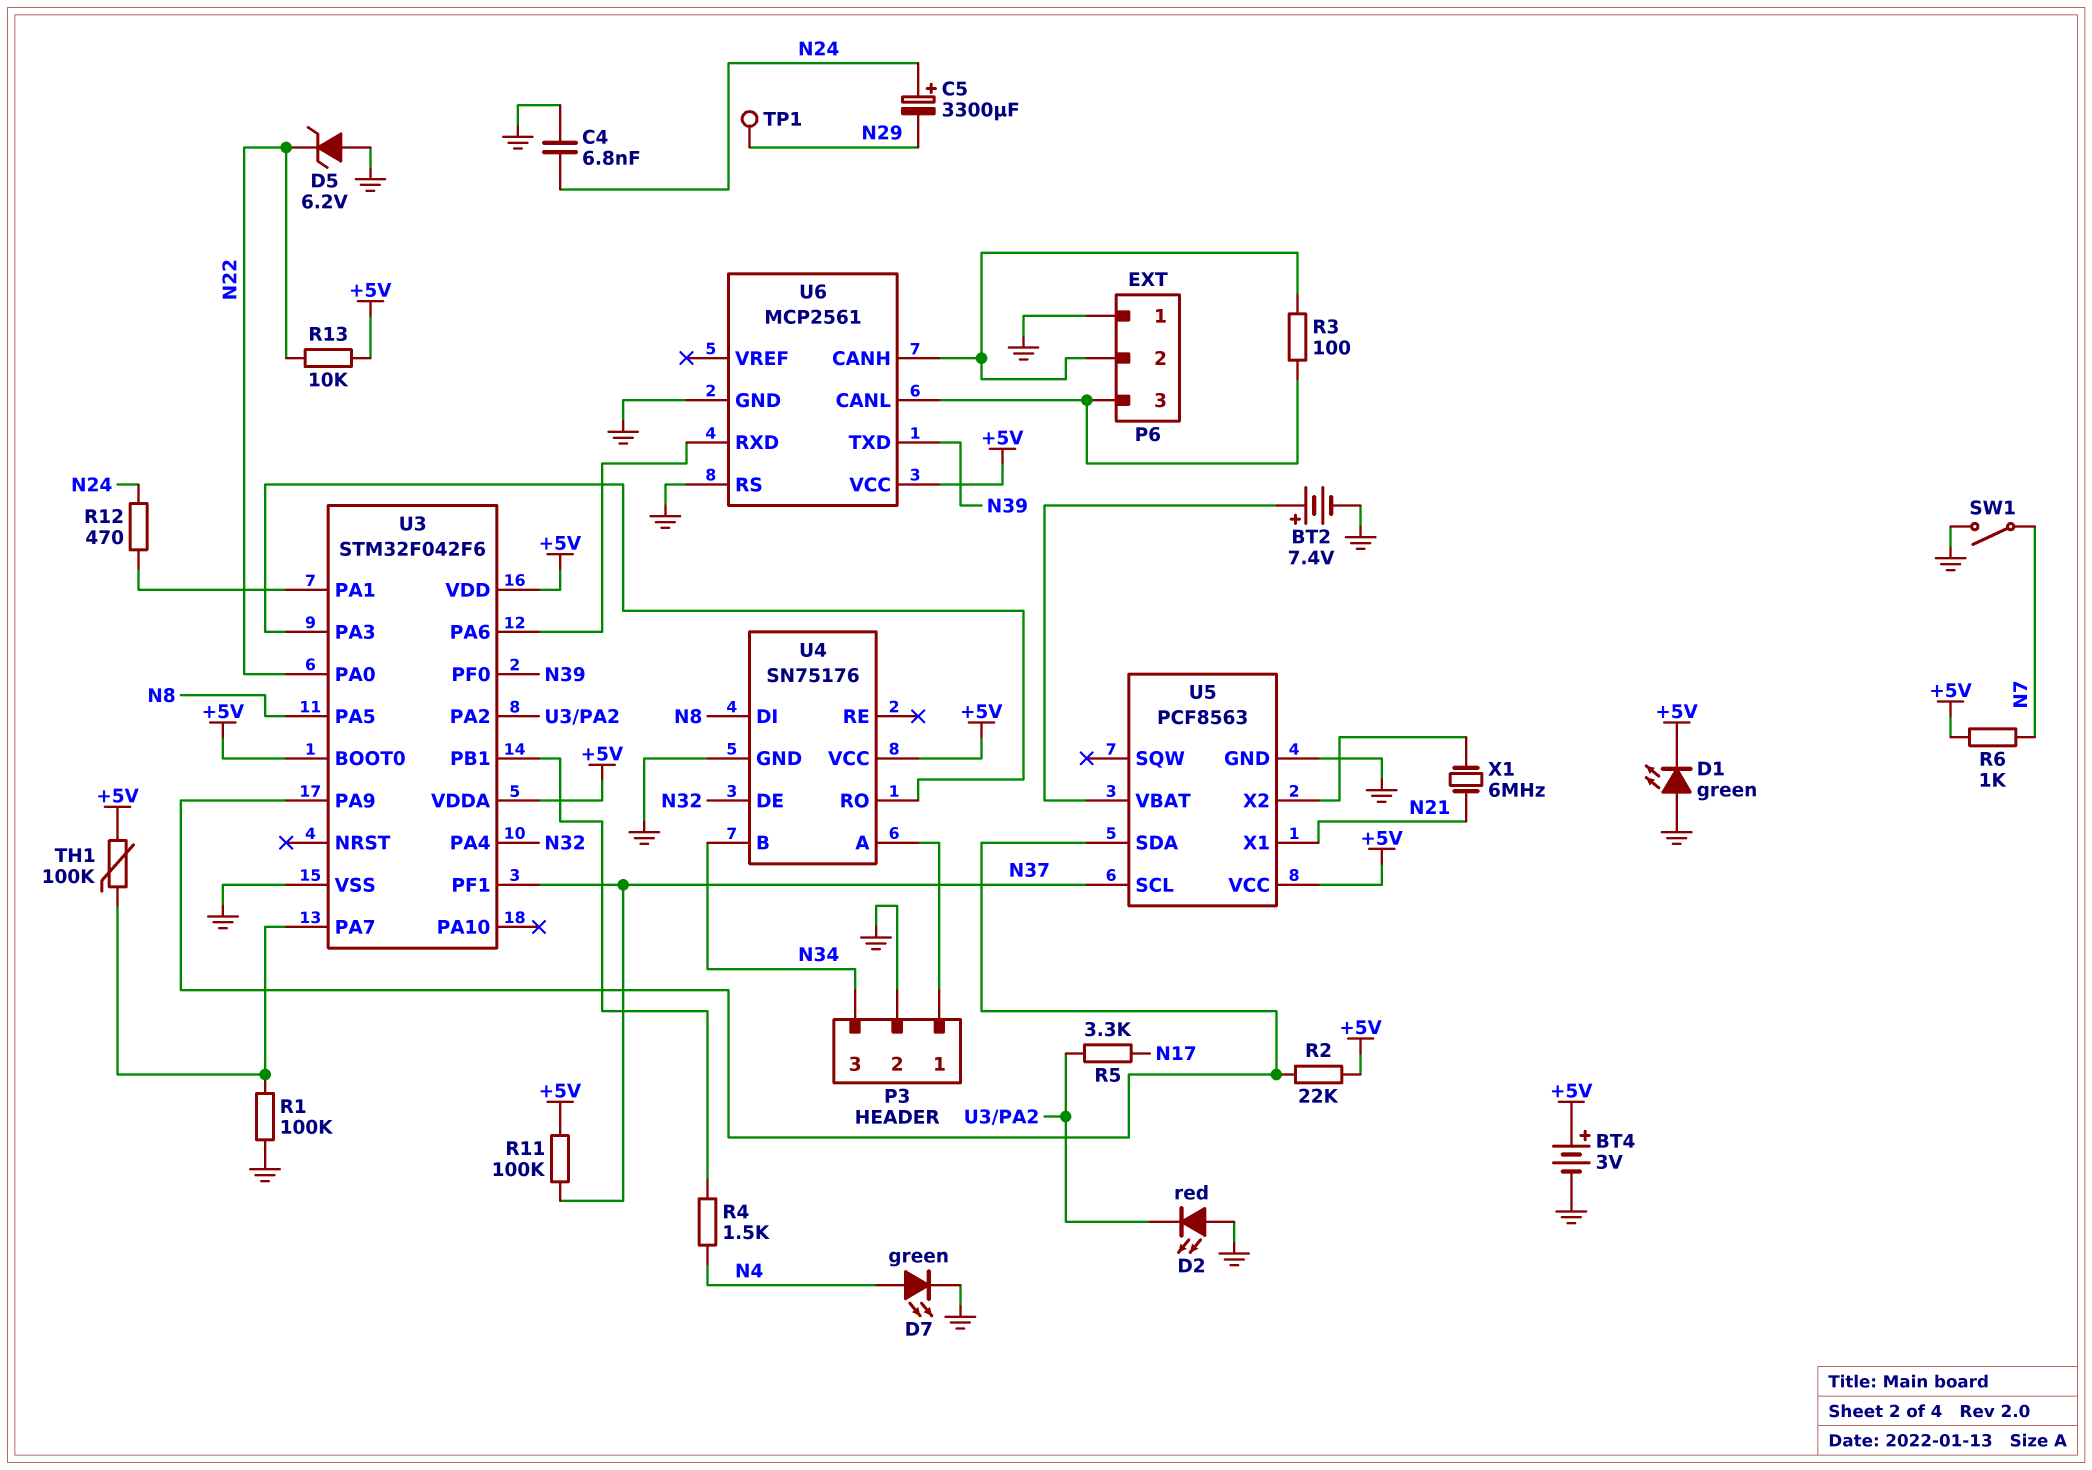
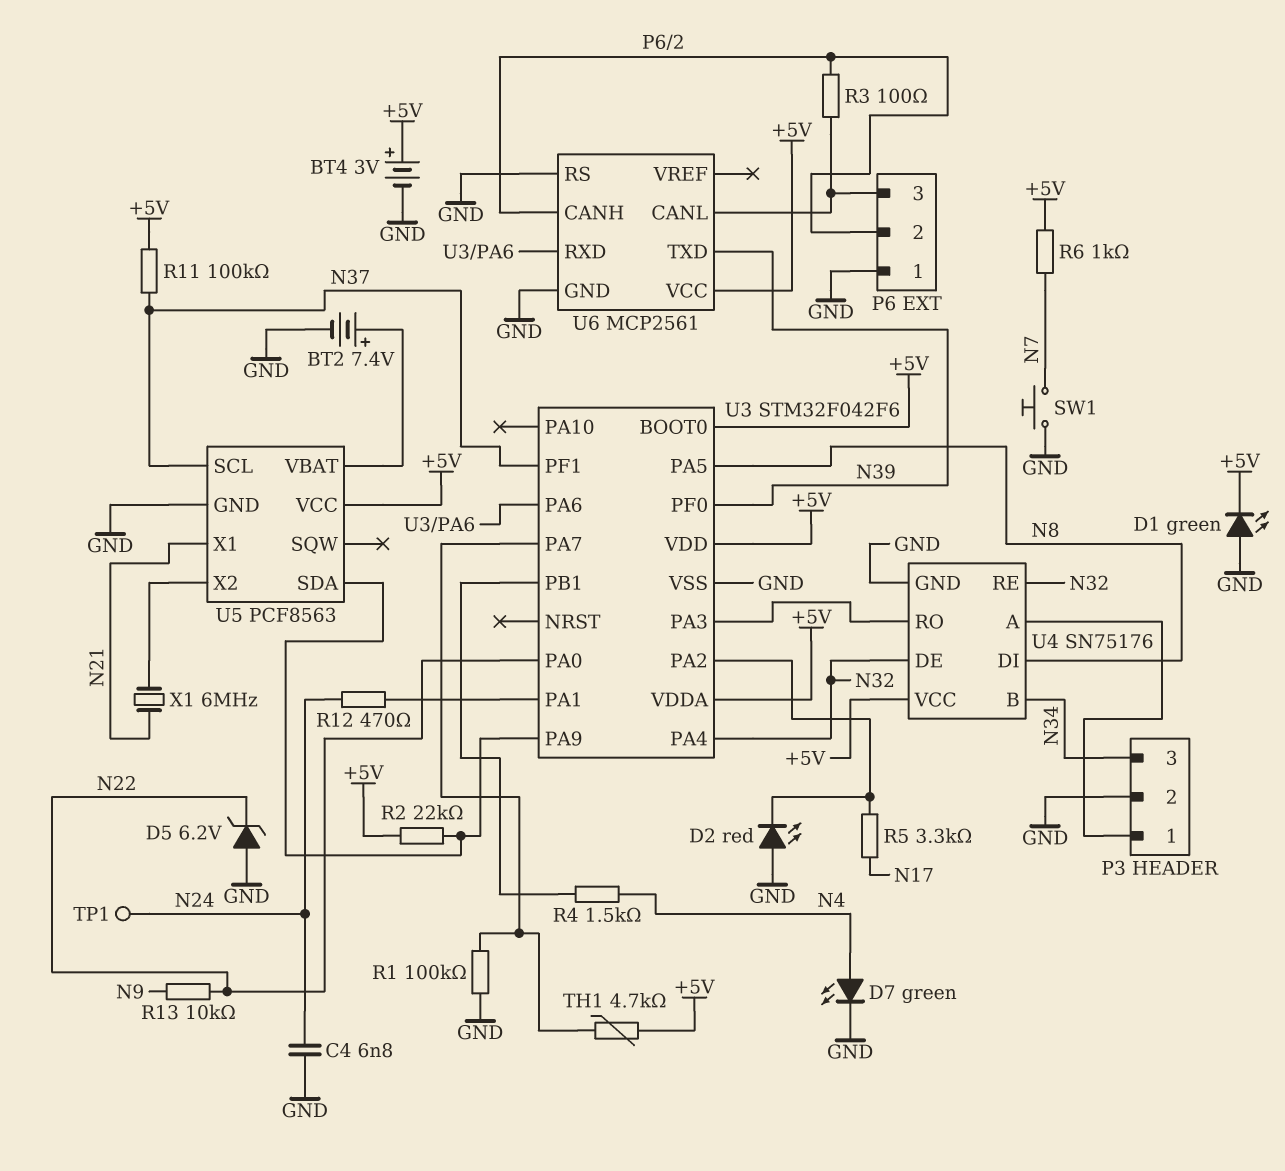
C5: 3300uF (plus N24, minus N29) -> none
R13: 10k (+5V, N22) -> 10k (N9, N22)
SW1: switch (GND, N7) -> button (GND, N7)
TH1: 100k (+5V, U3/PA7) -> 4.7k (+5V, U3/PA7)
TP1: test point (N29) -> test point (N24)
U4 pin RE: none -> N32

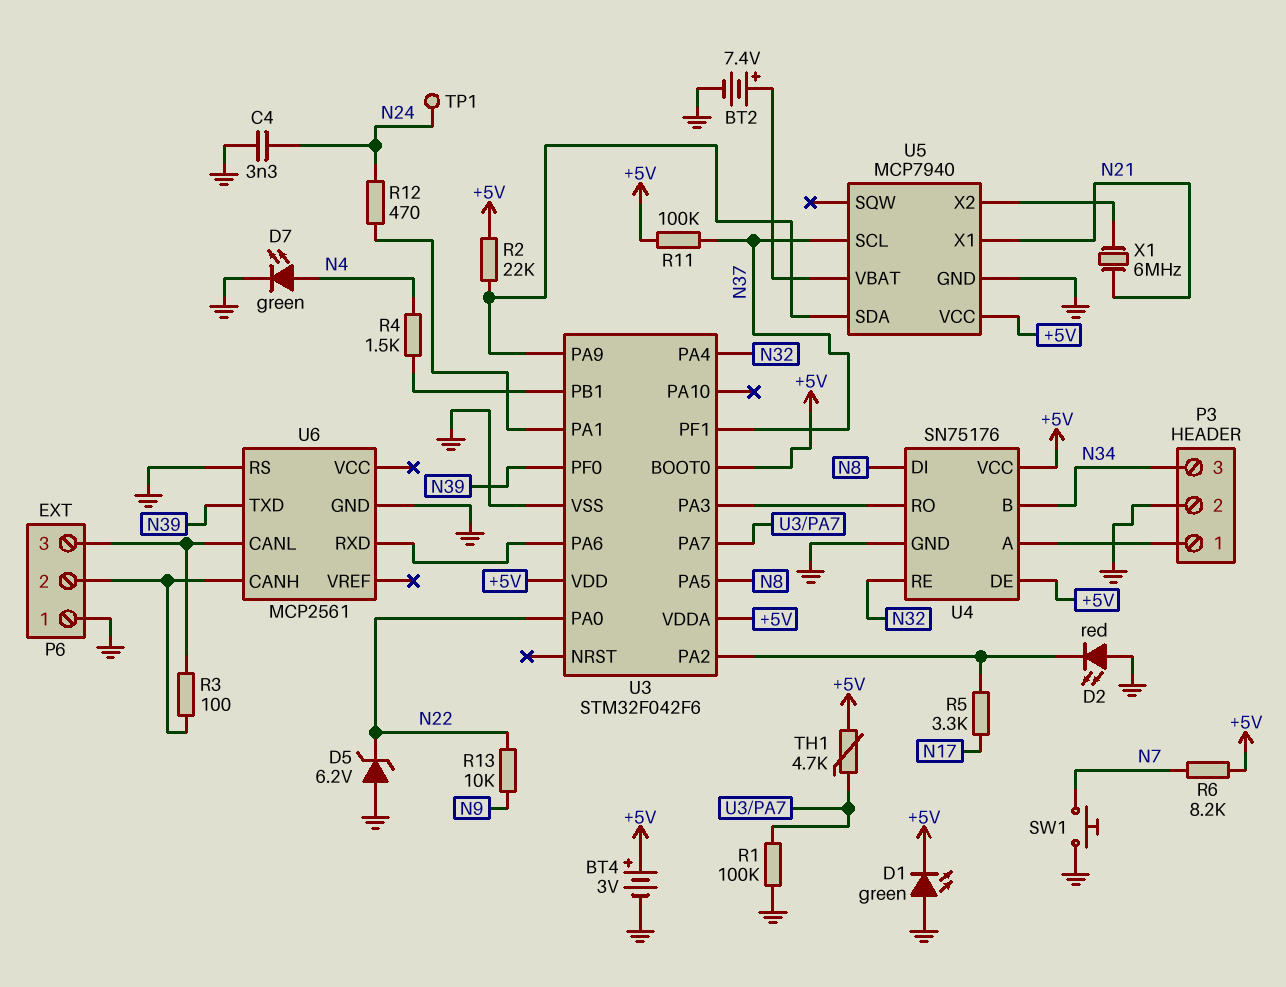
C4: 6.8nF (GND, N24) -> 3.3nF (GND, N24)
R6: 1k (+5V, N7) -> 8.2k (+5V, N7)
U4 pin DE: N32 -> +5V
U5: PCF8563 -> MCP7940
U6 pin VCC: +5V -> none

